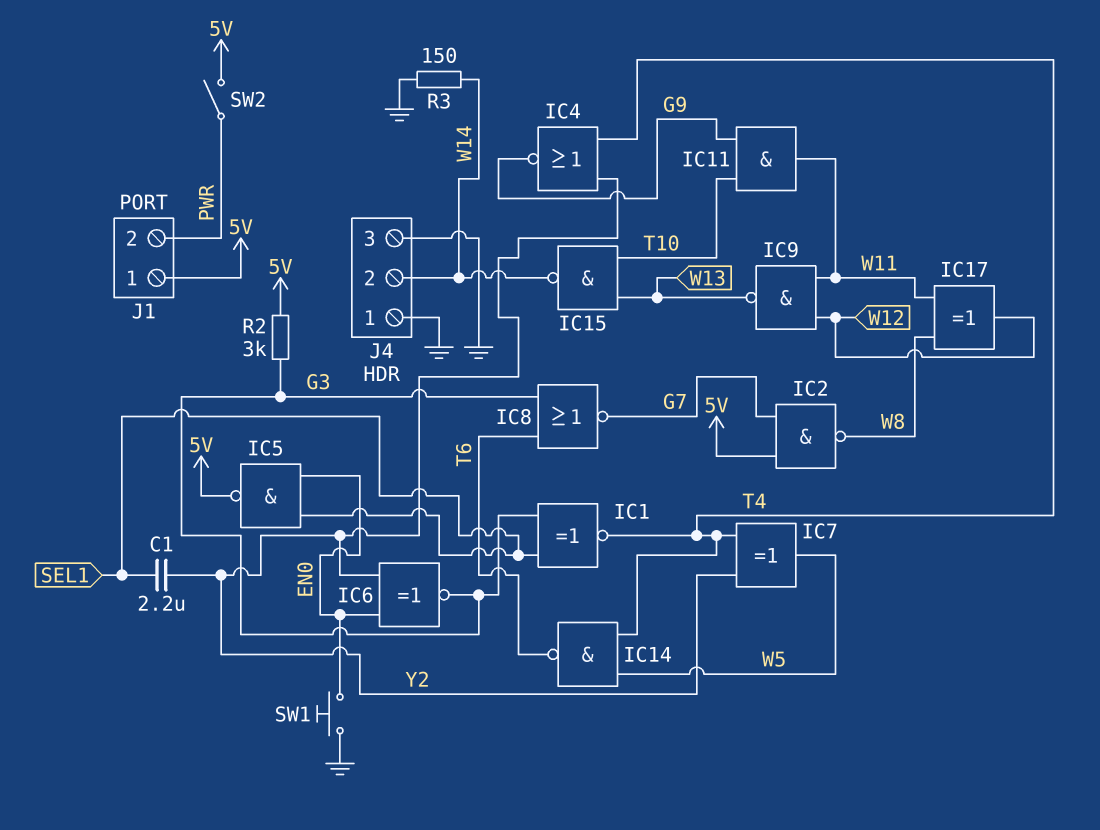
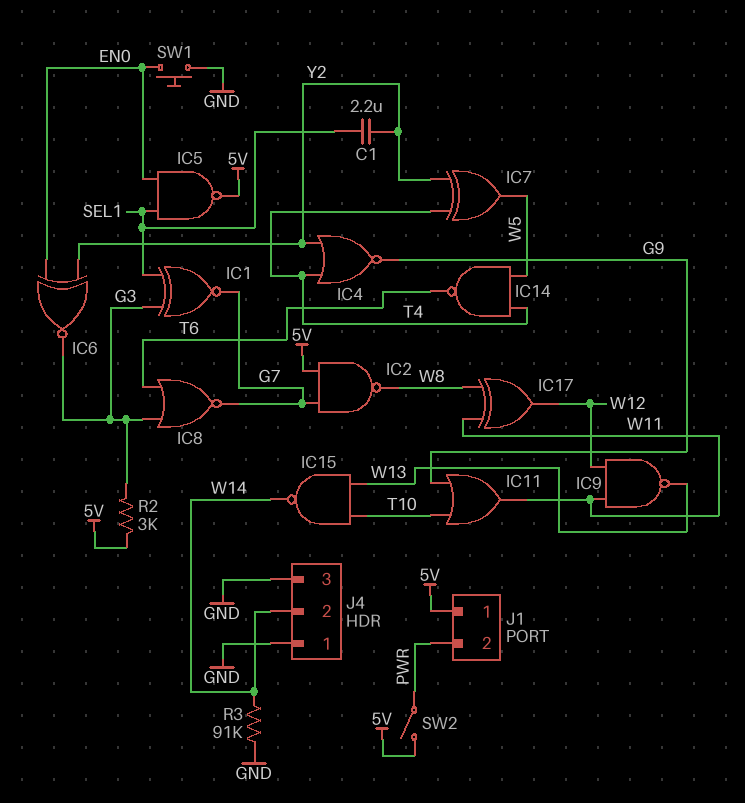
IC1: XNOR (in G3, in SEL1, out T4) -> XNOR (in G3, in SEL1, out G7)
IC11: AND (in G9, in T10, out W11) -> OR (in G9, in T10, out W11)
R3: 150 (GND, W14) -> 91k (GND, W14)

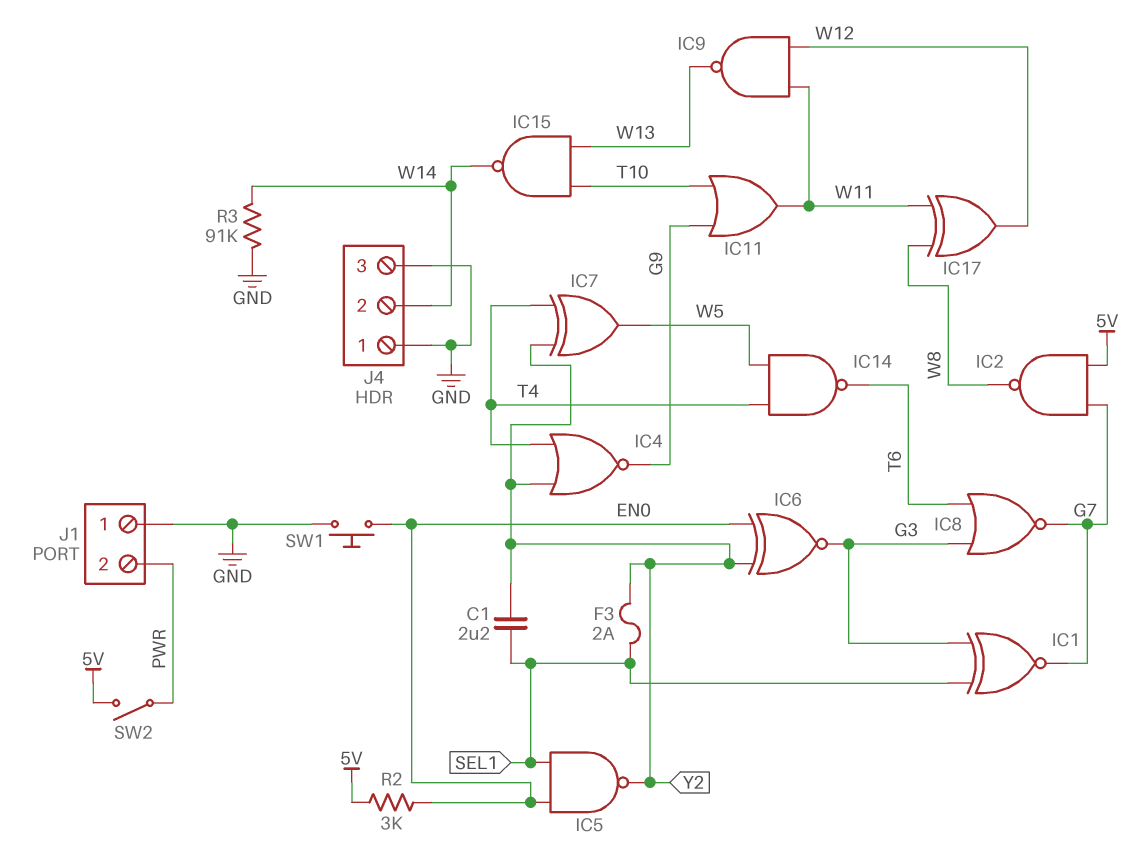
F3: none -> 2A (SEL1, Y2)
IC5: NAND (in EN0, in SEL1, out 5V) -> NAND (in EN0, in SEL1, out Y2)
J1 pin 1: 5V -> GND
R2: 3k (5V, G3) -> 3k (5V, EN0)

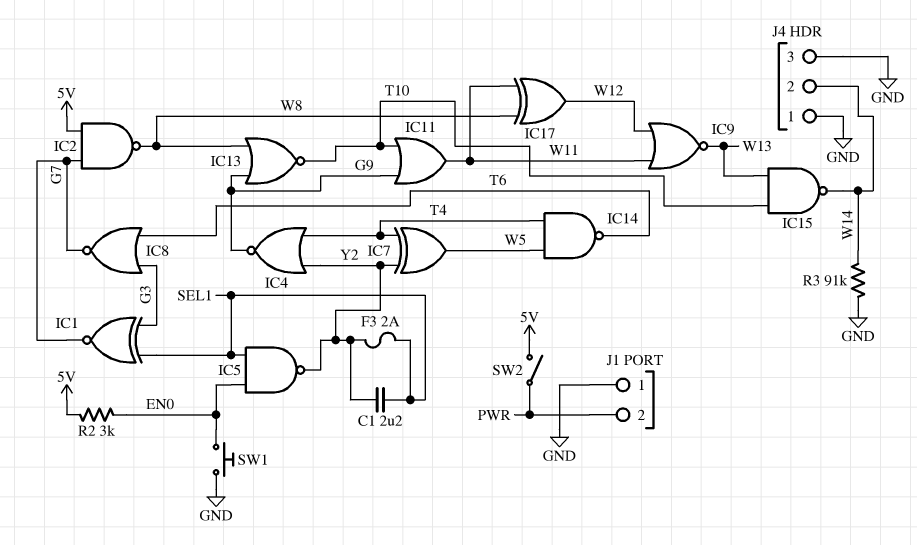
IC6: XNOR (in EN0, in Y2, out G3) -> none
IC9: NAND (in W11, in W12, out W13) -> NOR (in W11, in W12, out W13)
IC13: none -> NOR (in G9, in W8, out T10)

